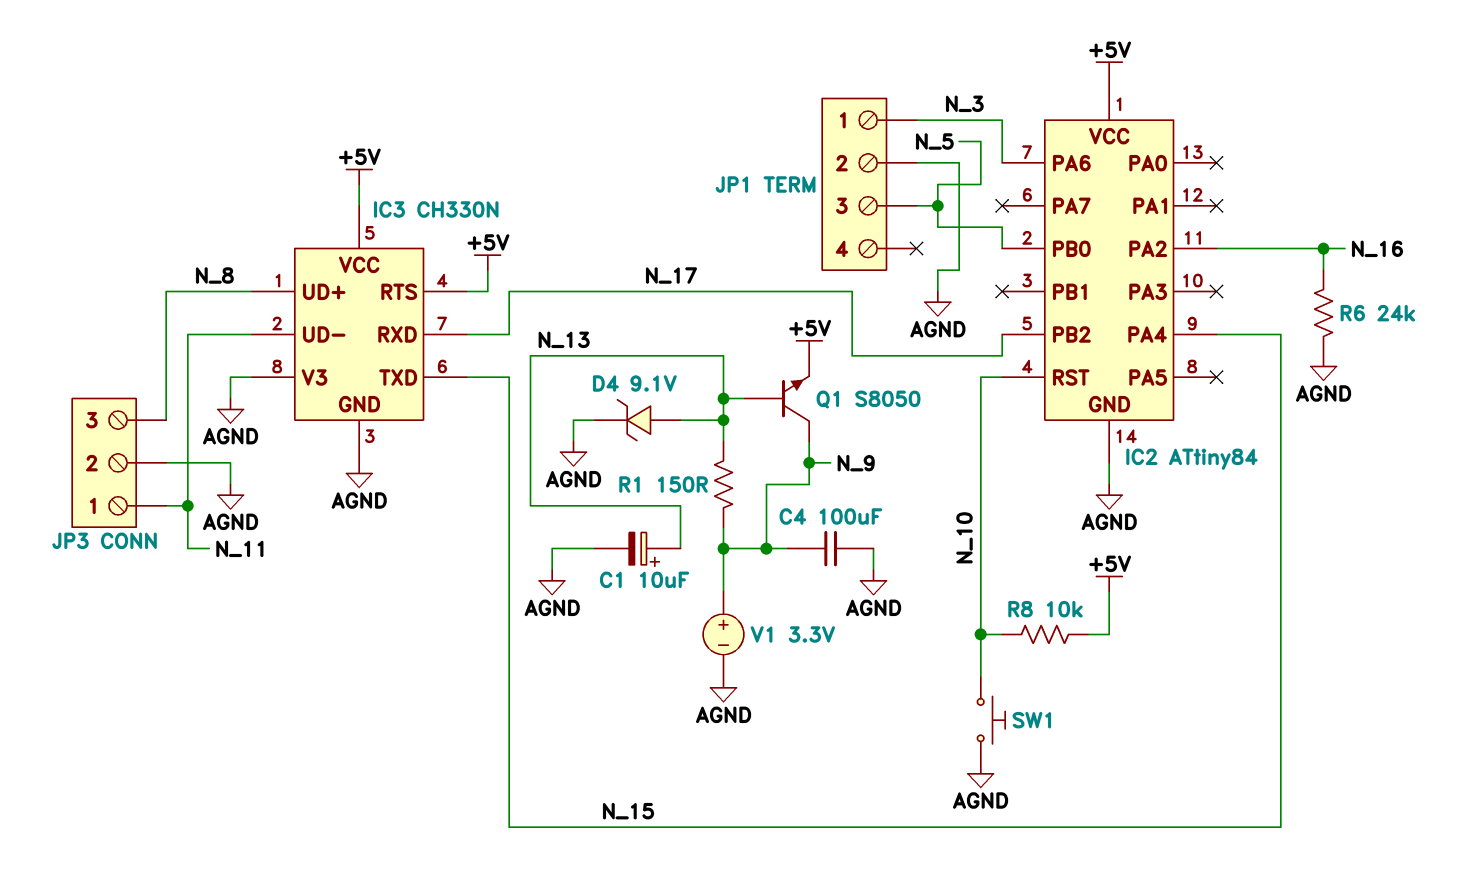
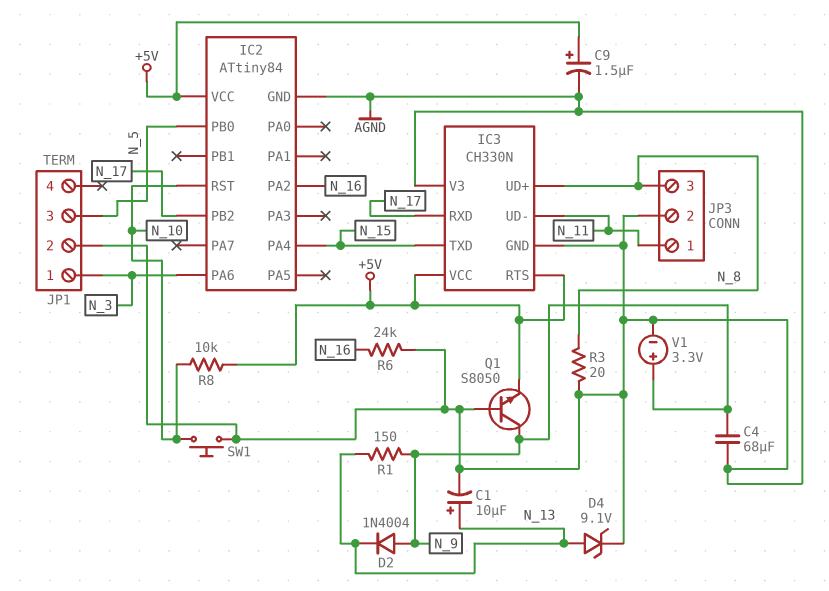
C4: 100uF (AGND, N_9) -> 68uF (AGND, N_9)
C9: none -> 1.5uF (plus +5V, minus AGND)
D2: none -> diode 1N4004 (A N_9, K N_13)
Q1: NPN S8050 (B N_13, C N_9, E +5V) -> NPN S8050 (B AGND, C N_9, E +5V)
R3: none -> 20 (AGND, N_8)

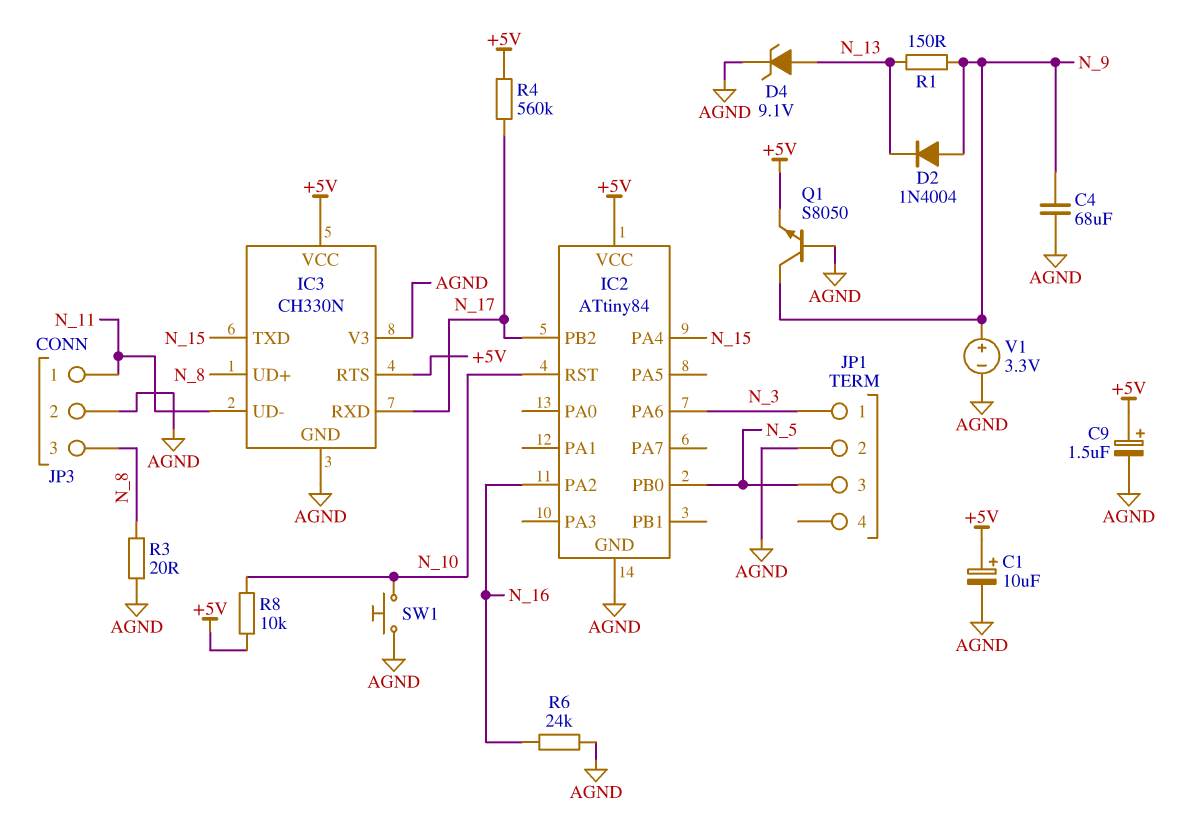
C1: 10uF (plus N_13, minus AGND) -> 10uF (plus +5V, minus AGND)
R4: none -> 560k (+5V, N_17)

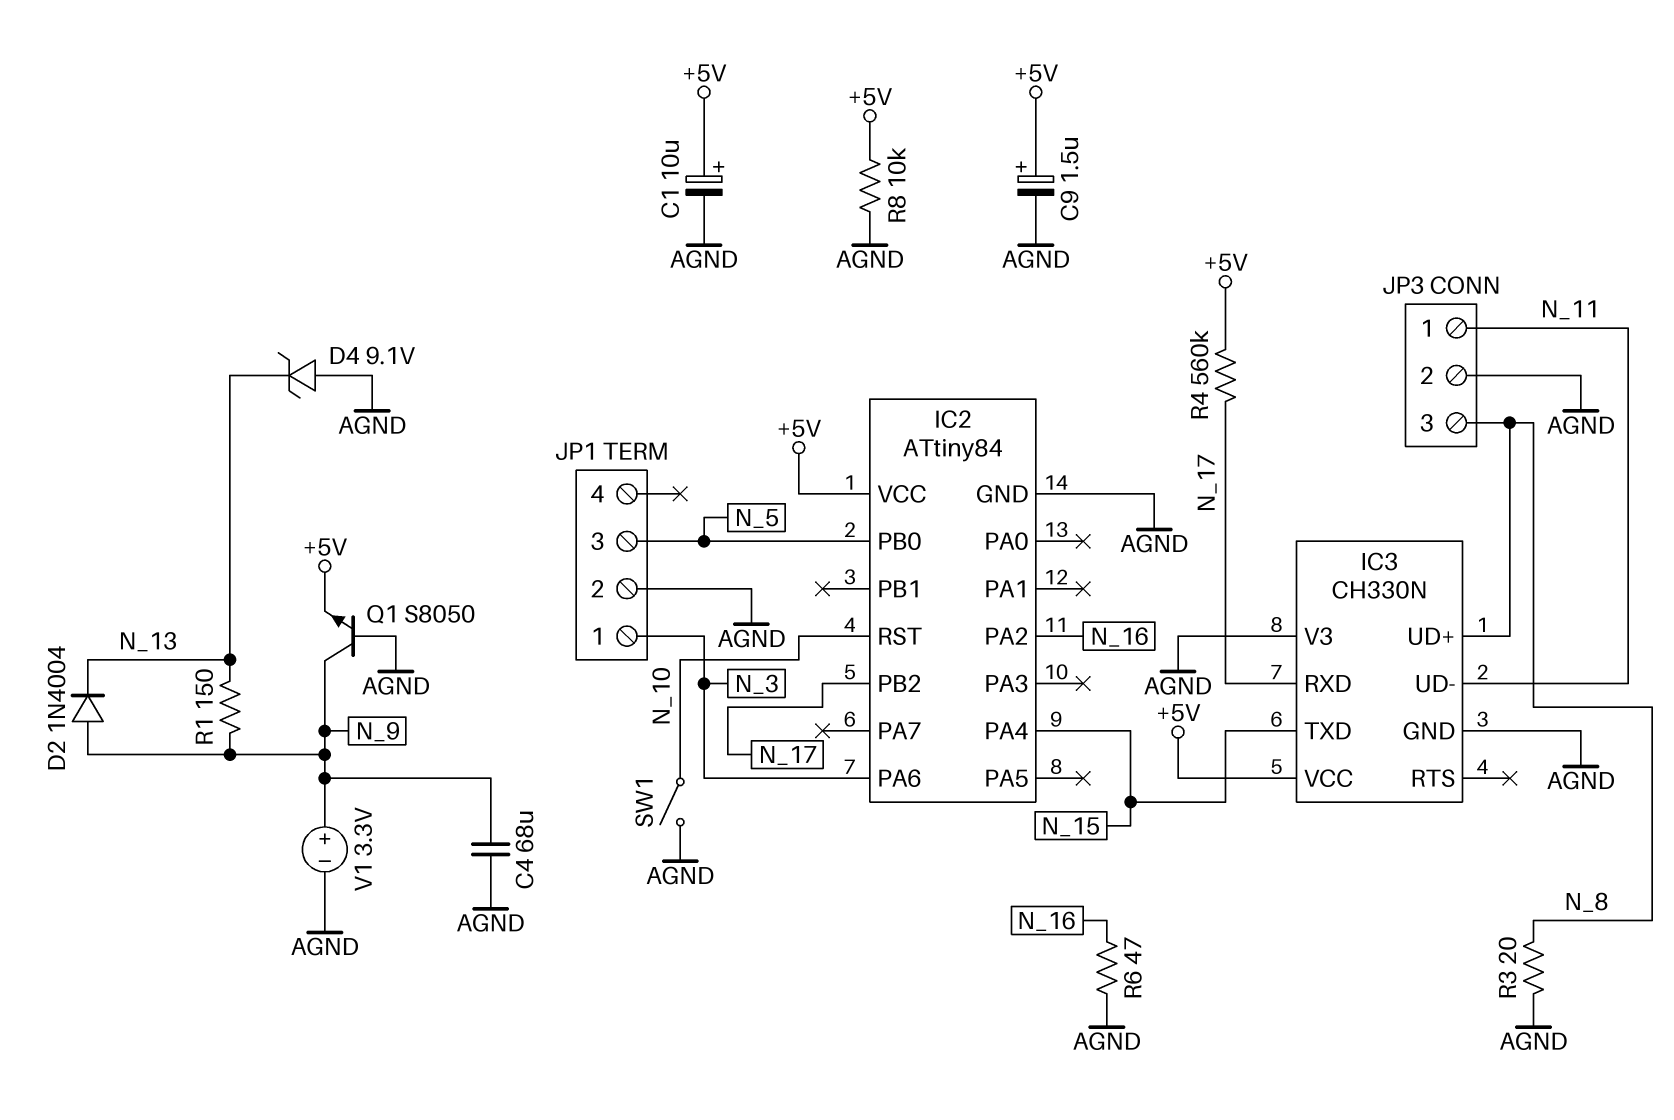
D4: zener 9.1V (A N_13, K AGND) -> zener 9.1V (A AGND, K N_13)
IC3 pin RTS: +5V -> none
R6: 24k (AGND, N_16) -> 47 (AGND, N_16)
R8: 10k (+5V, N_10) -> 10k (+5V, AGND)
SW1: button (AGND, N_10) -> switch (AGND, N_10)

